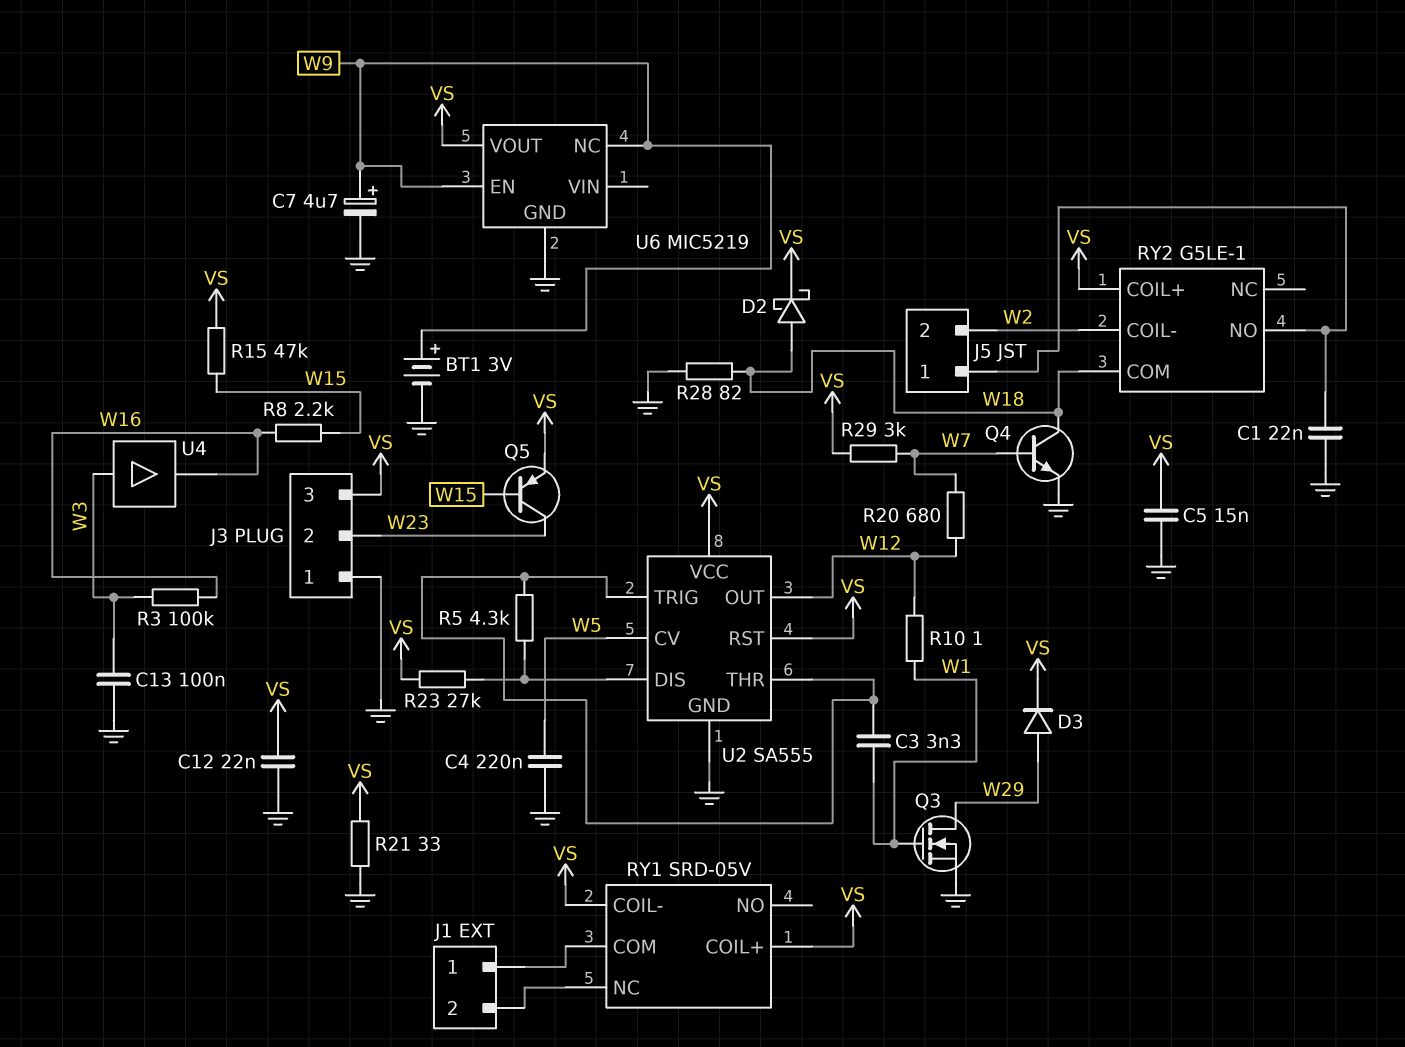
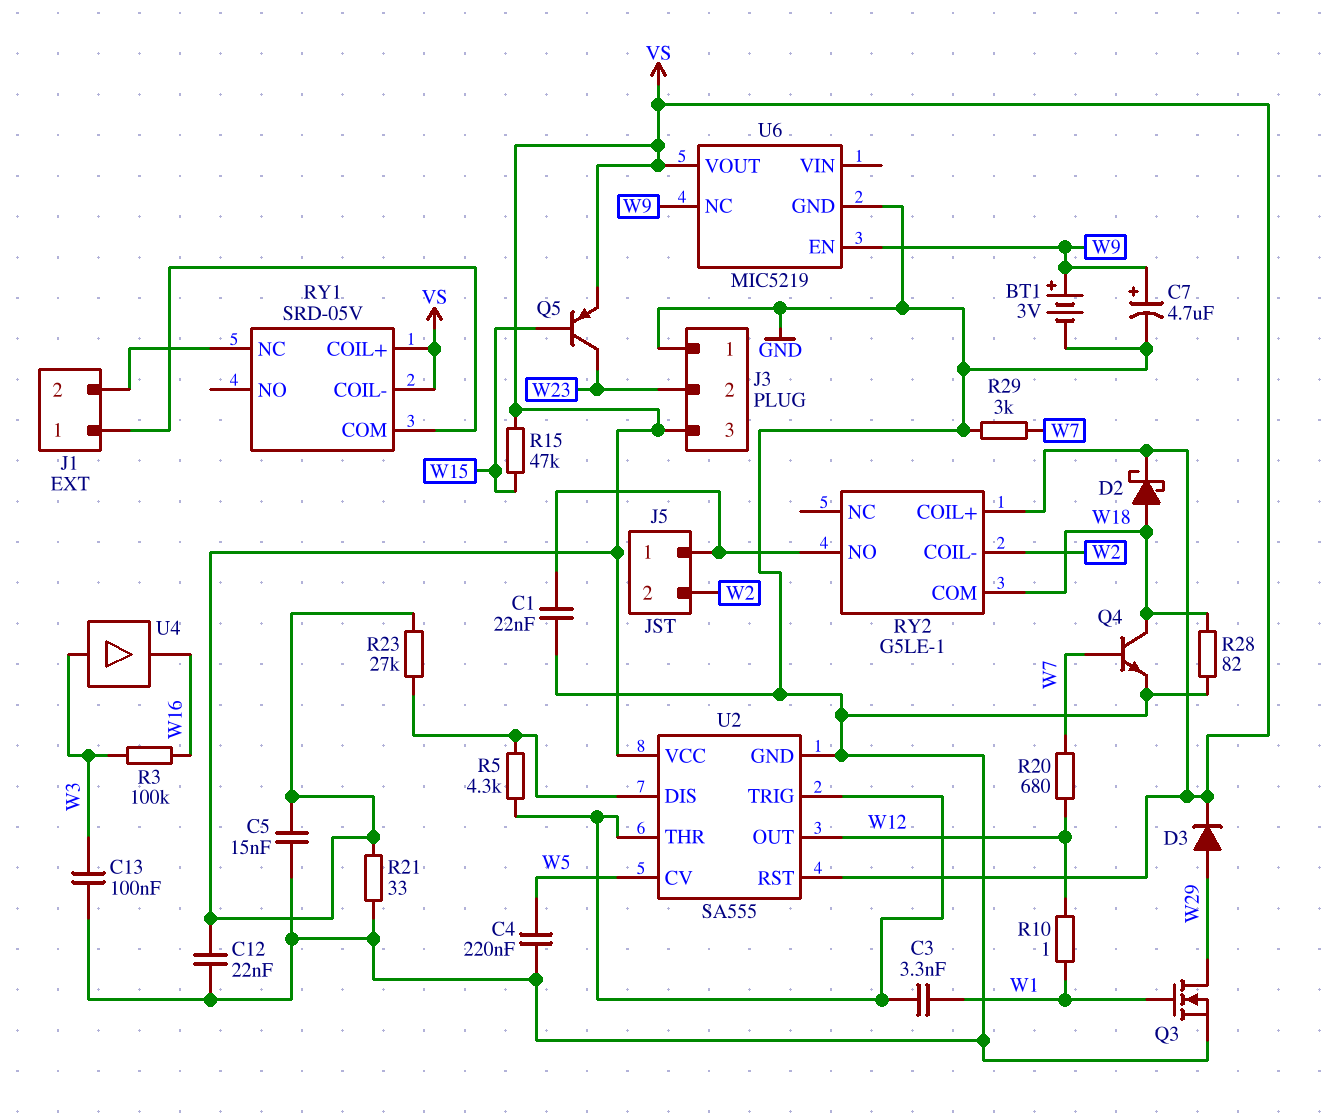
R8: 2.2k (W15, W16) -> none
R29: 3k (VS, W7) -> 3k (GND, W7)

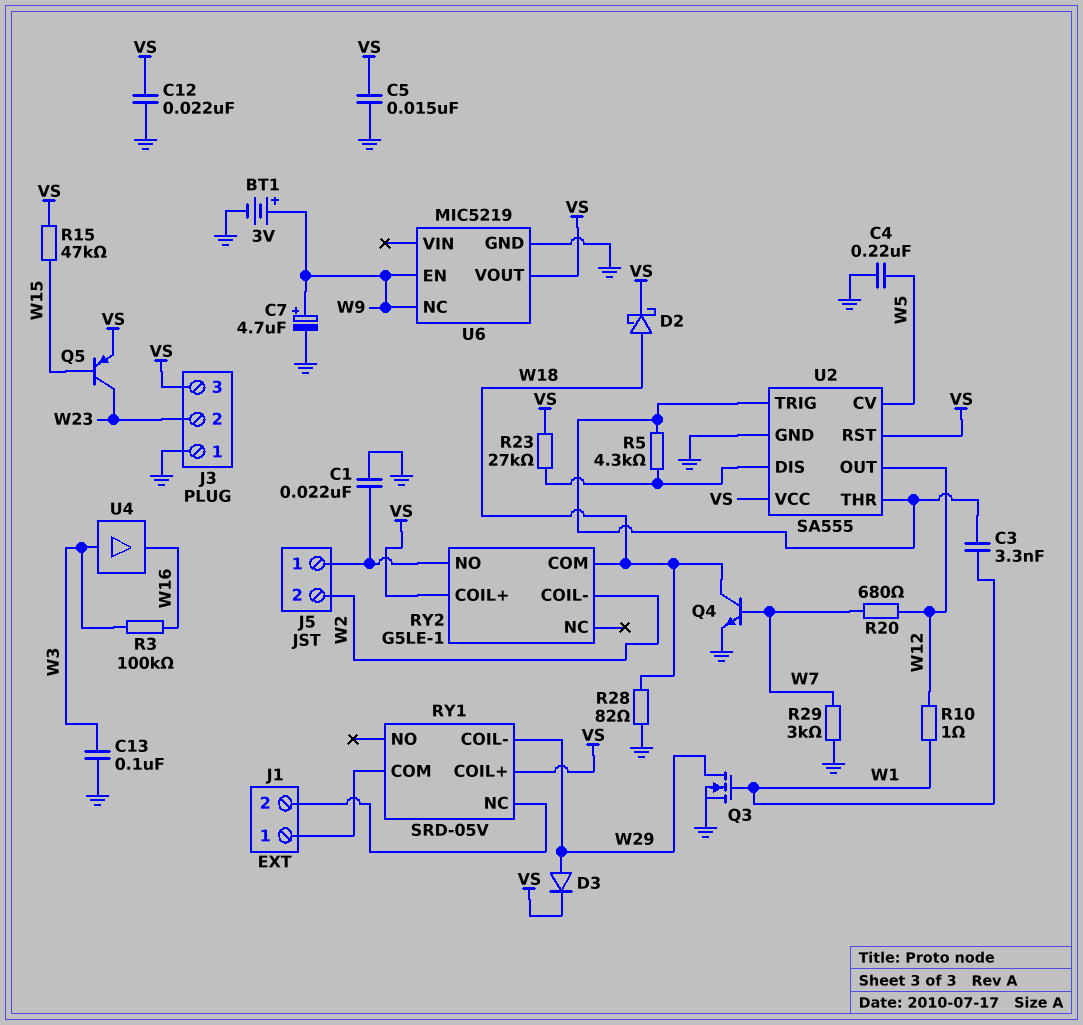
R21: 33 (GND, VS) -> none
RY1 pin COIL-: VS -> W29

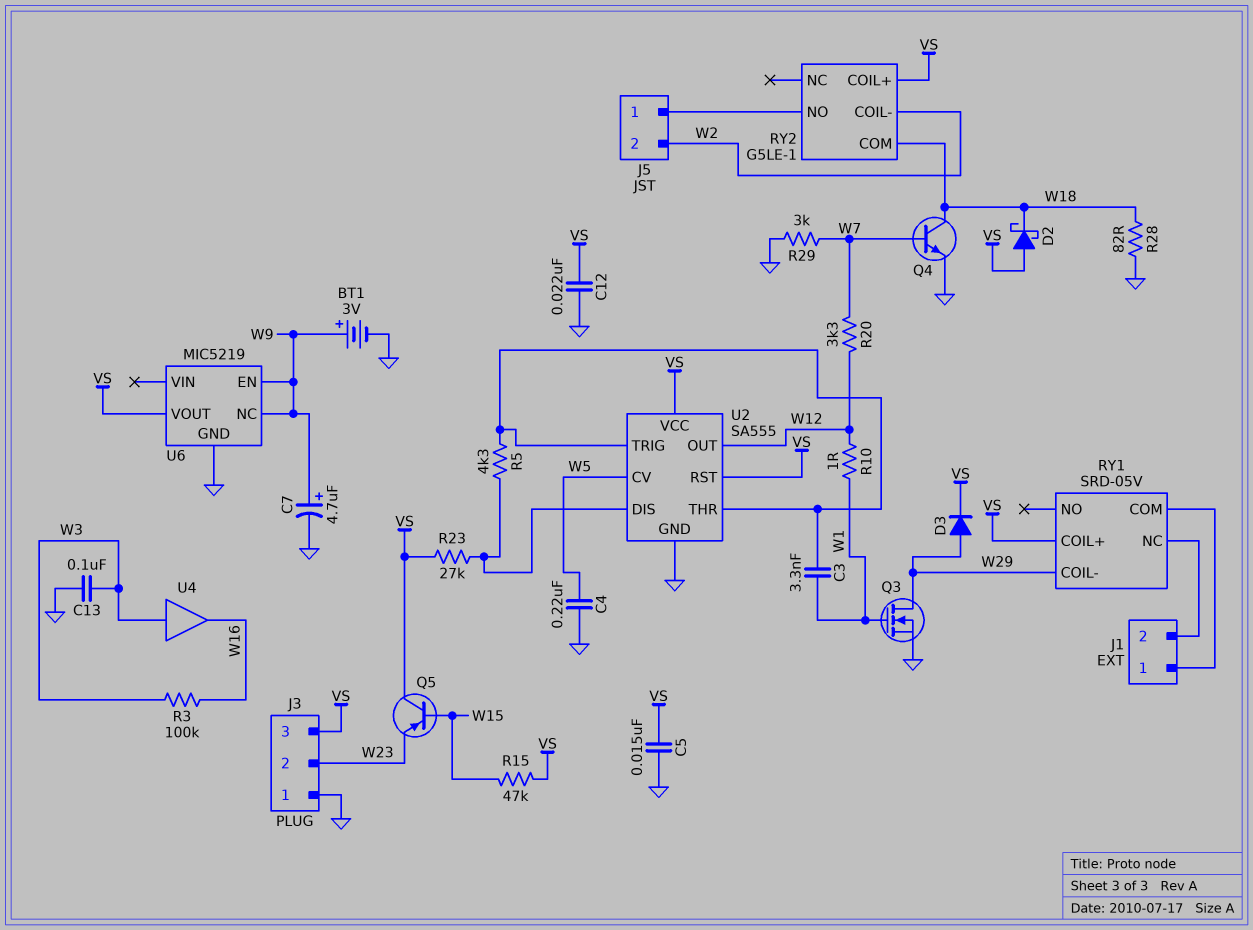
C1: 22nF (GND, J5/1) -> none
D2: schottky (A W18, K VS) -> schottky (A VS, K W18)
Q5: PNP (B W15, C W23, E VS) -> PNP (B W15, C VS, E W23)
R20: 680 (W7, W12) -> 3.3k (W7, W12)

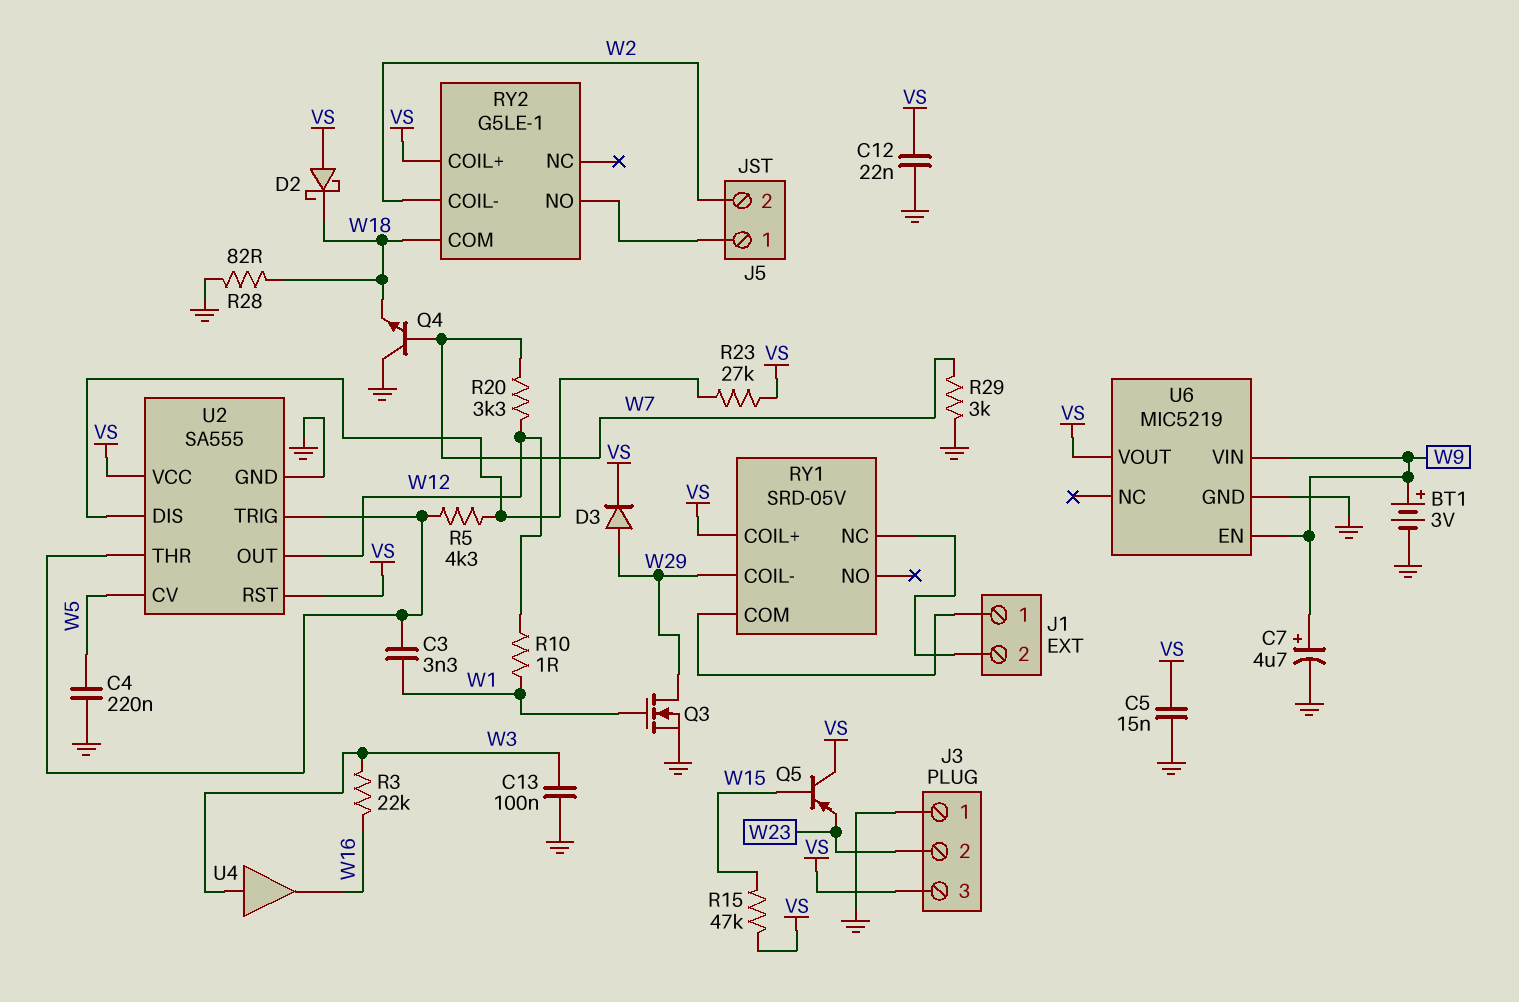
Q4: NPN (B W7, C W18, E GND) -> NPN (B W7, C GND, E W18)
R3: 100k (W3, W16) -> 22k (W3, W16)
U6 pin NC: W9 -> none
U6 pin VIN: none -> W9

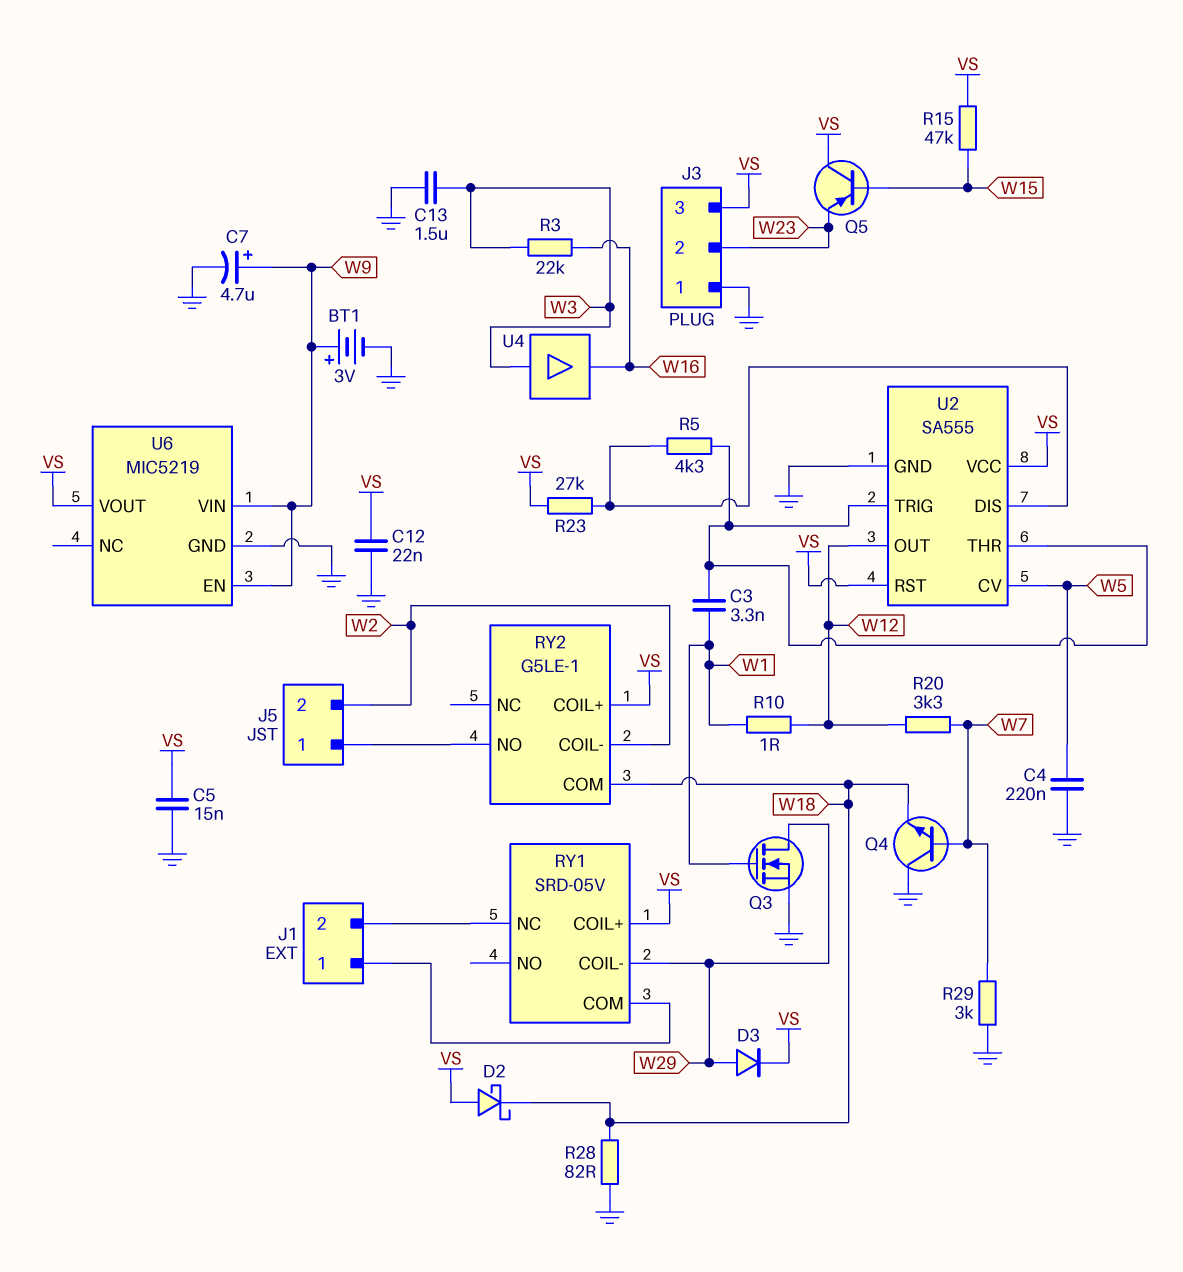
C13: 100nF (GND, W3) -> 1.5uF (GND, W3)

